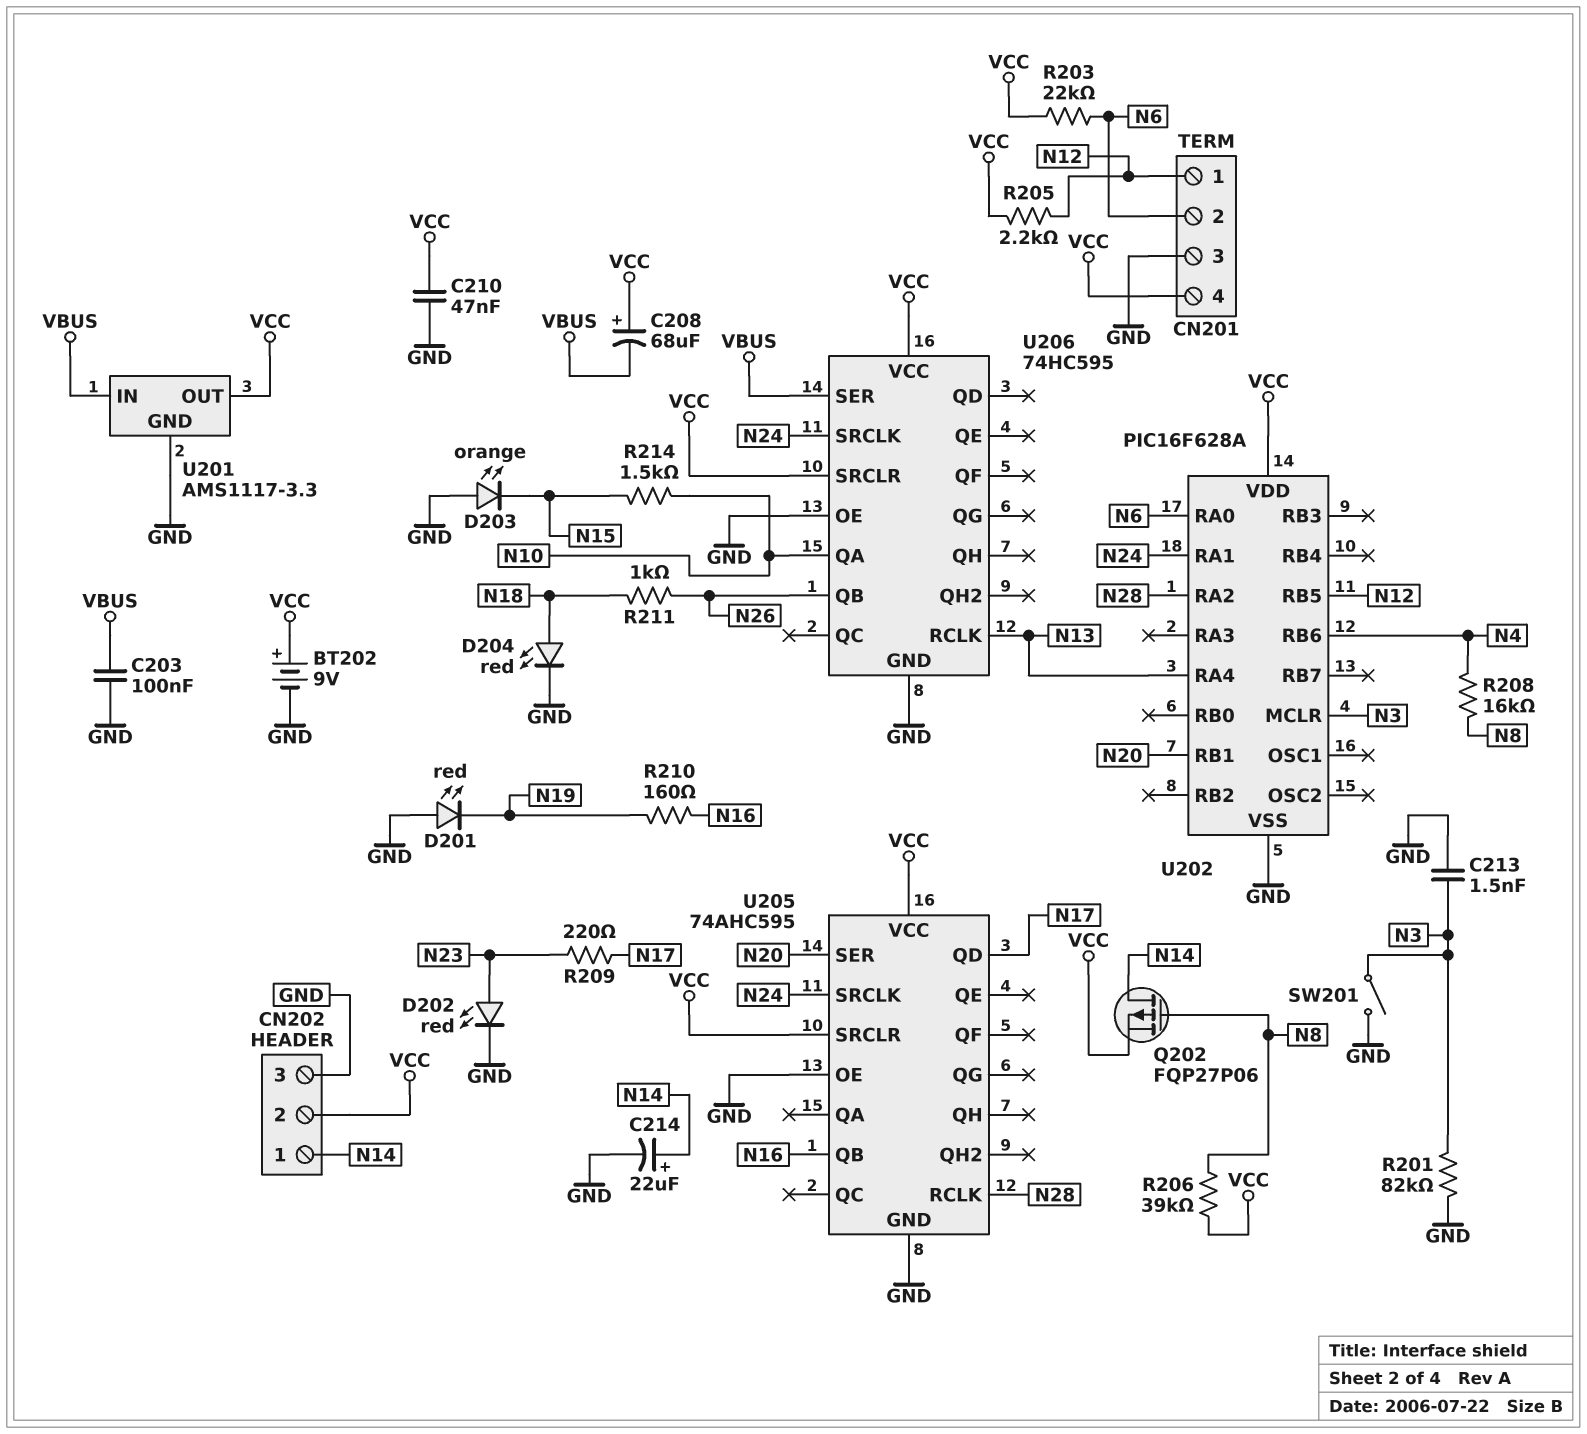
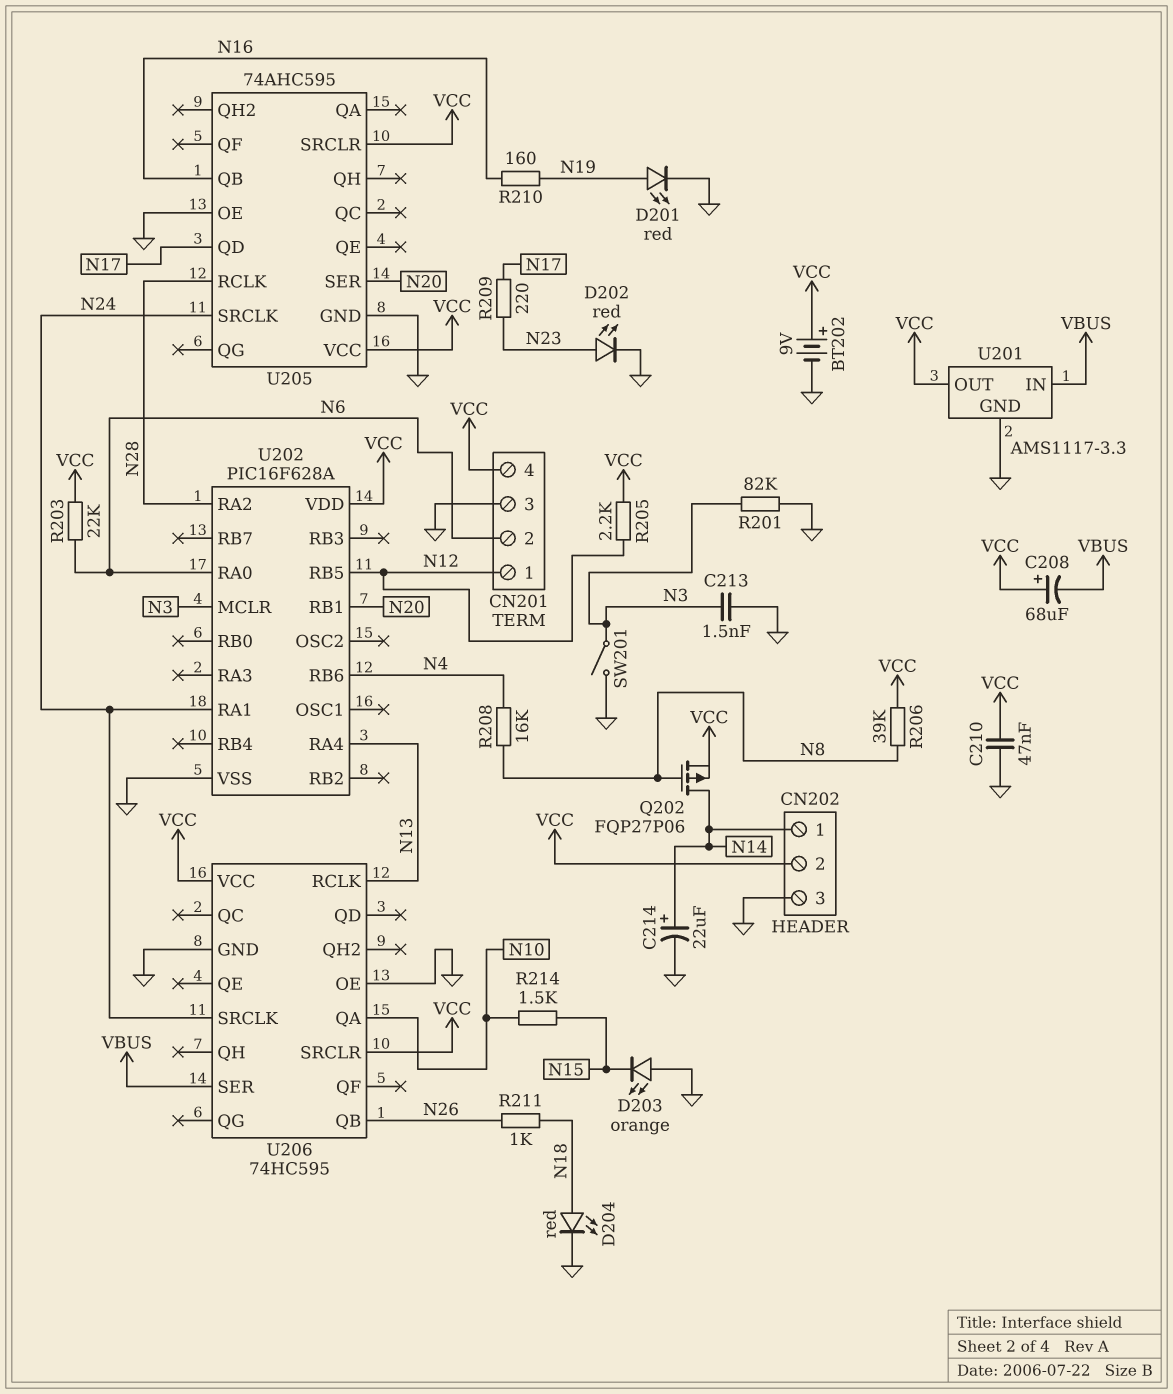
C203: 100nF (GND, VBUS) -> none
D201: LED red (A GND, K N19) -> LED red (A N19, K GND)

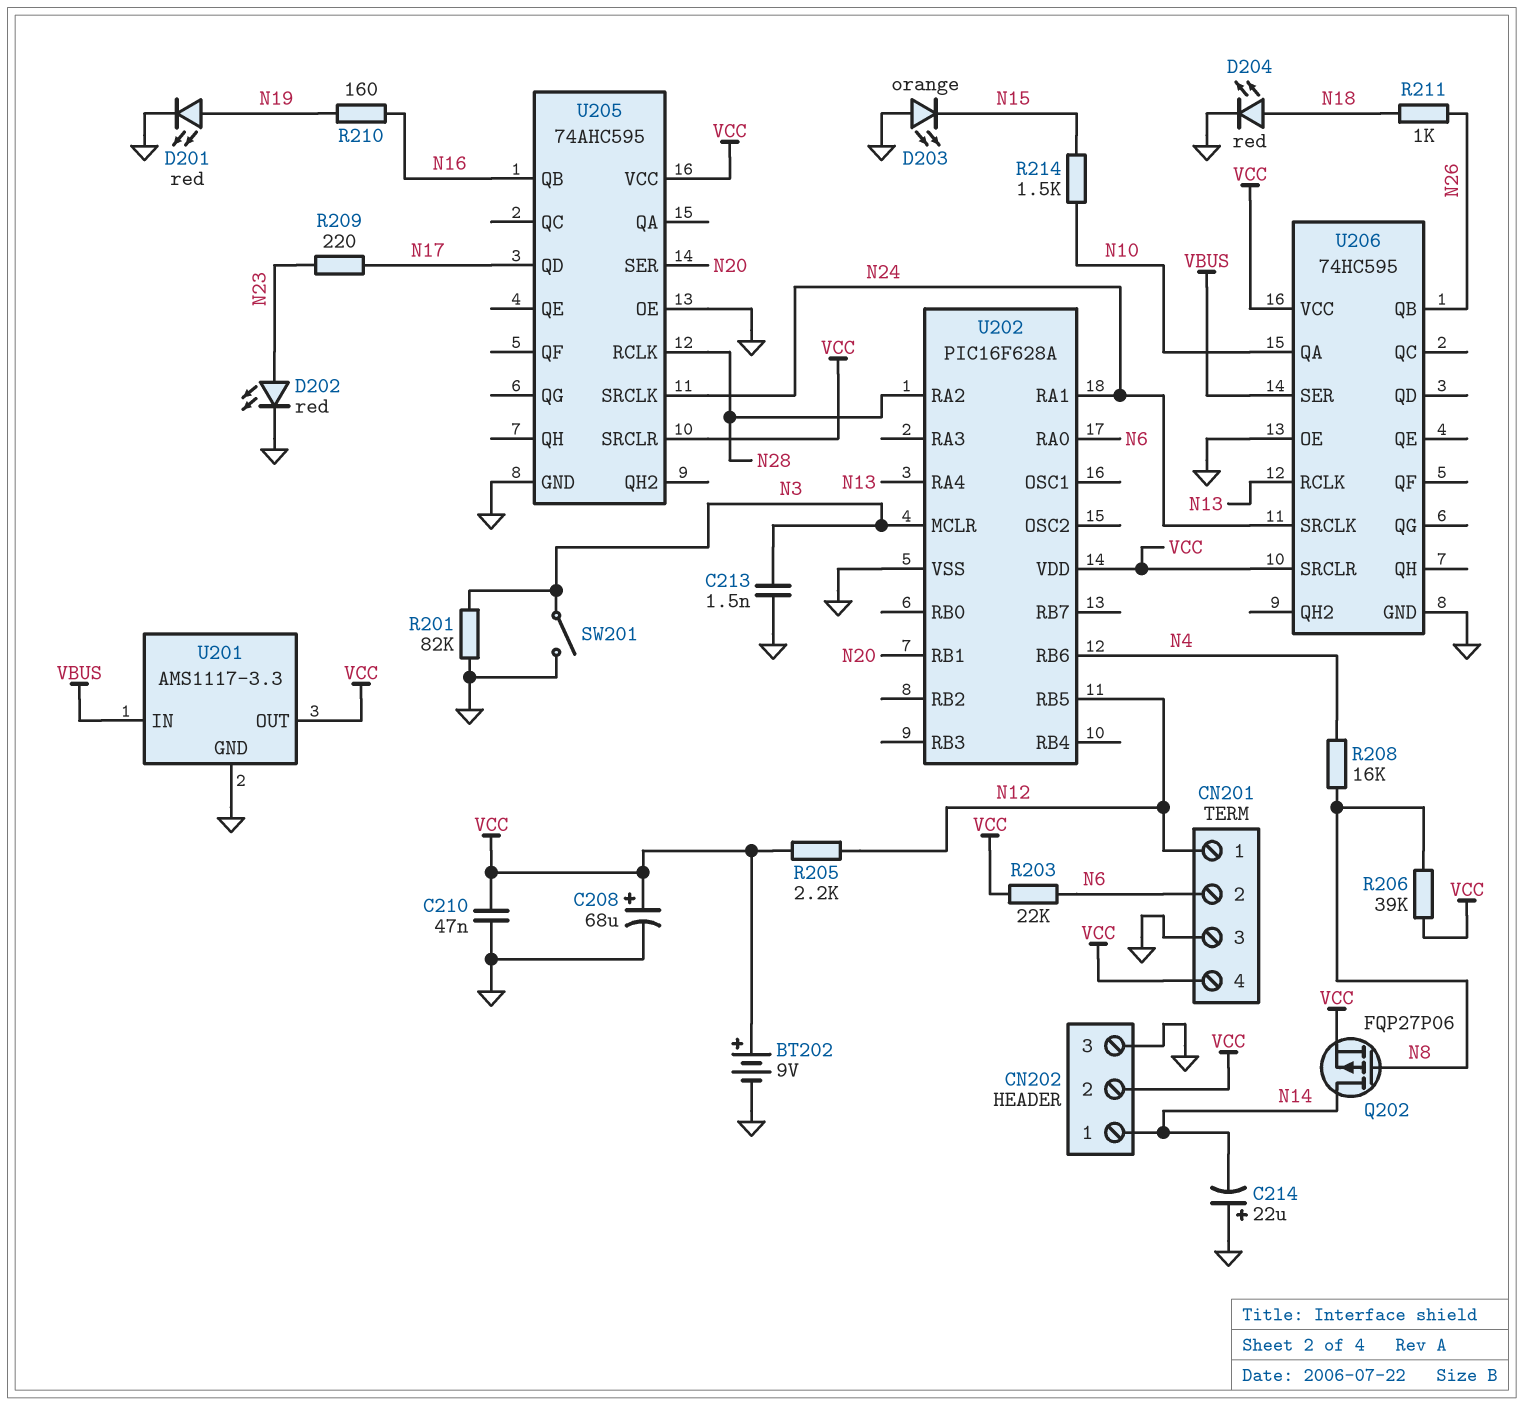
C208: 68uF (plus VCC, minus VBUS) -> 68uF (plus VCC, minus GND)
C214: 22uF (plus N14, minus GND) -> 22uF (plus GND, minus N14)

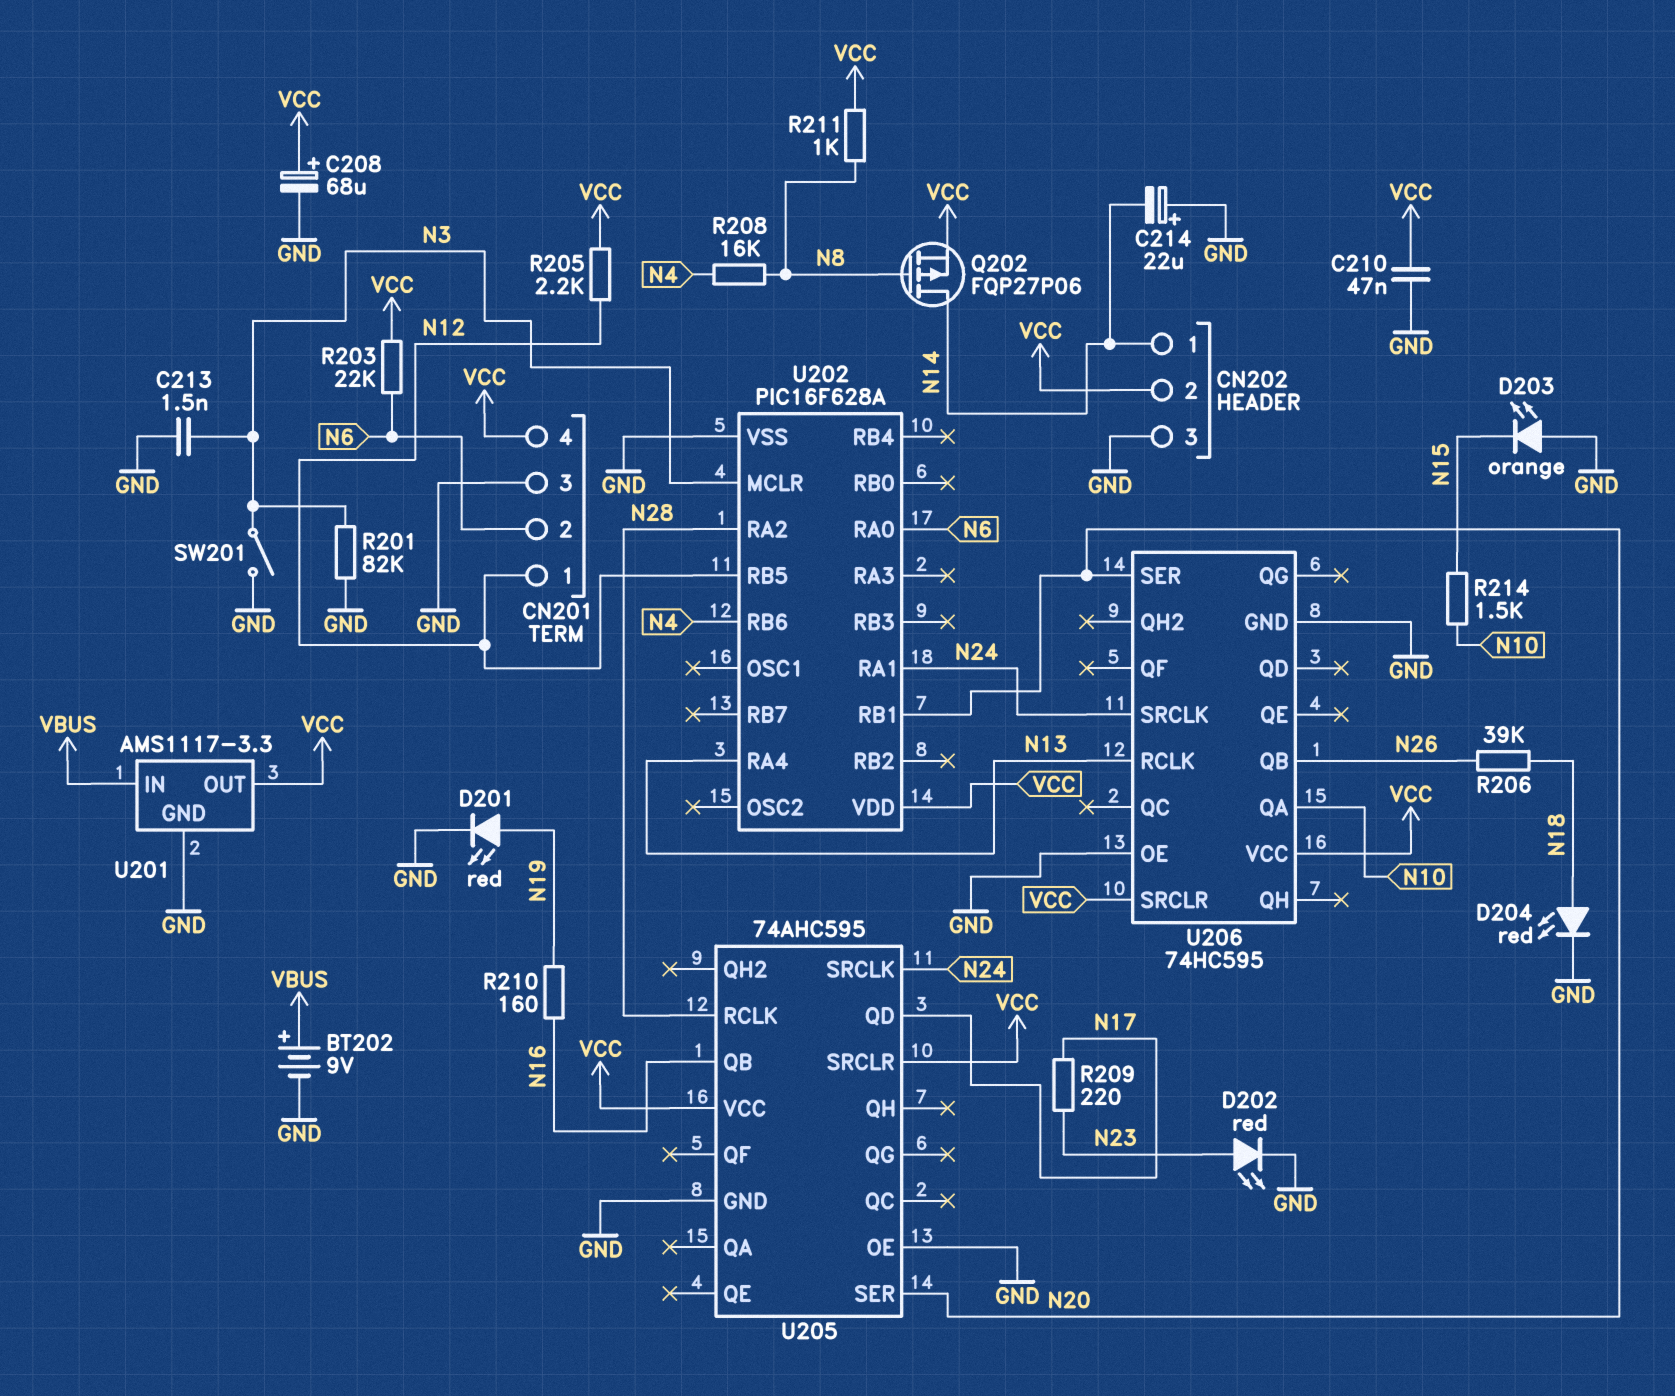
BT202: 9V (plus VCC, minus GND) -> 9V (plus VBUS, minus GND)
R206: 39k (N8, VCC) -> 39k (N18, N26)
R211: 1k (N18, N26) -> 1k (N8, VCC)
U206 pin SER: VBUS -> N20

